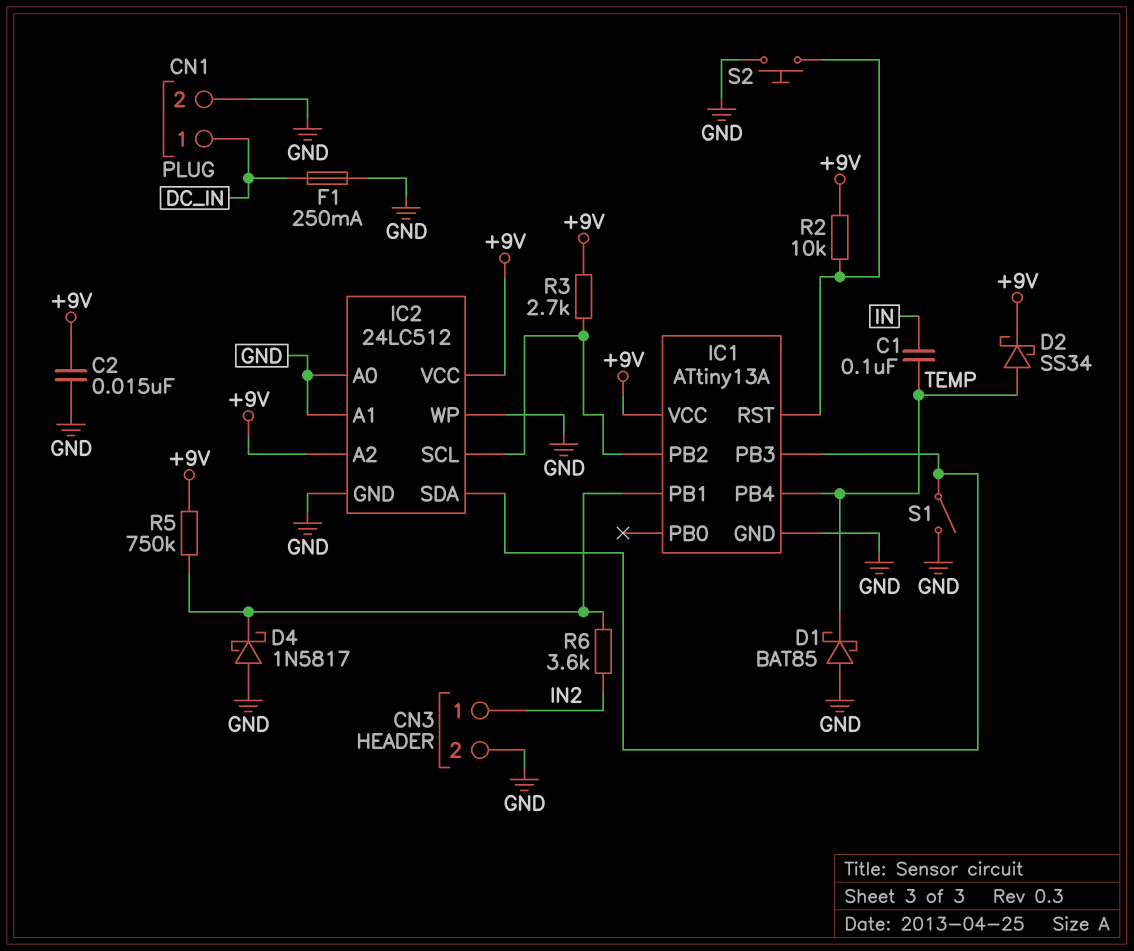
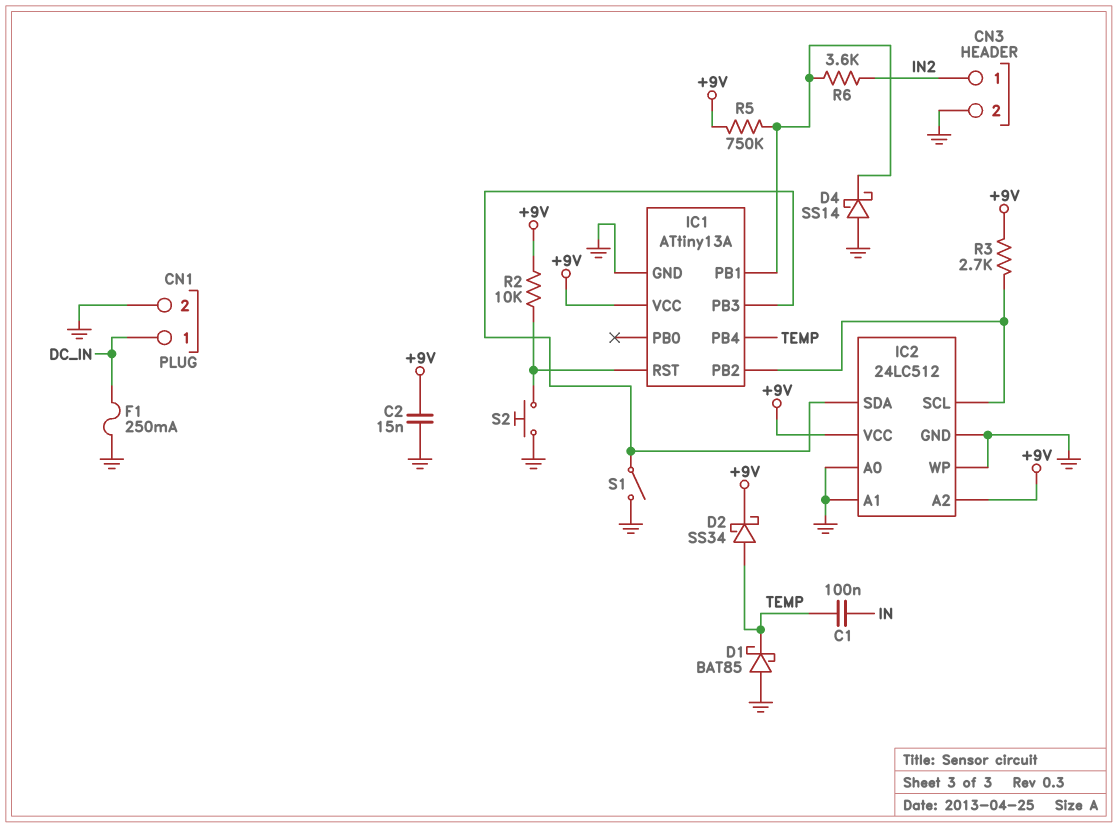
D4: schottky 1N5817 (A GND, K IC1/PB1) -> schottky SS14 (A GND, K IC1/PB1)

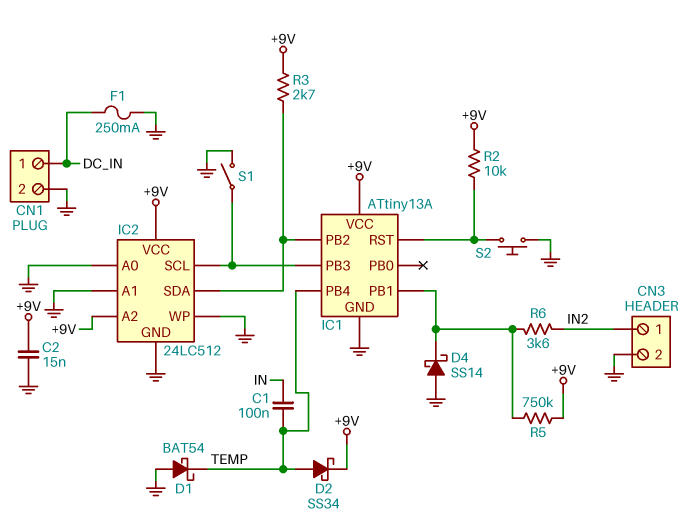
D1: schottky BAT85 (A GND, K TEMP) -> schottky BAT54 (A GND, K TEMP)
IC2 pin SCL: IC1/PB2 -> IC1/PB3
IC2 pin SDA: IC1/PB3 -> IC1/PB2

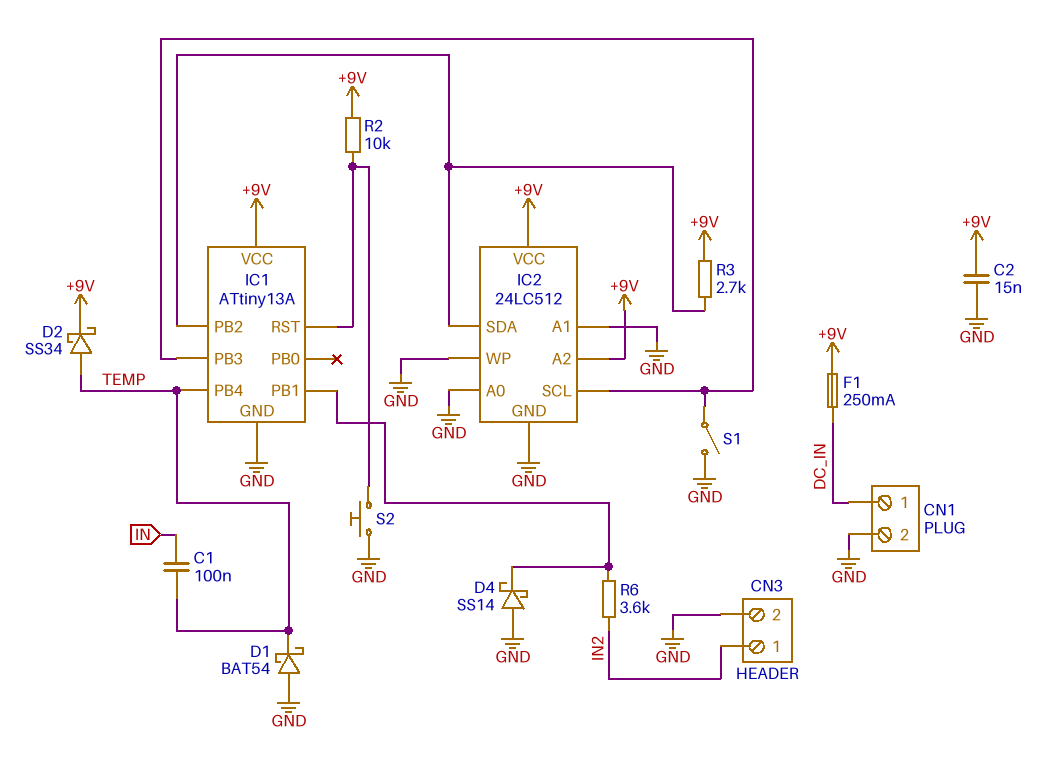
F1: 250mA (DC_IN, GND) -> 250mA (+9V, DC_IN)
R5: 750k (+9V, IC1/PB1) -> none

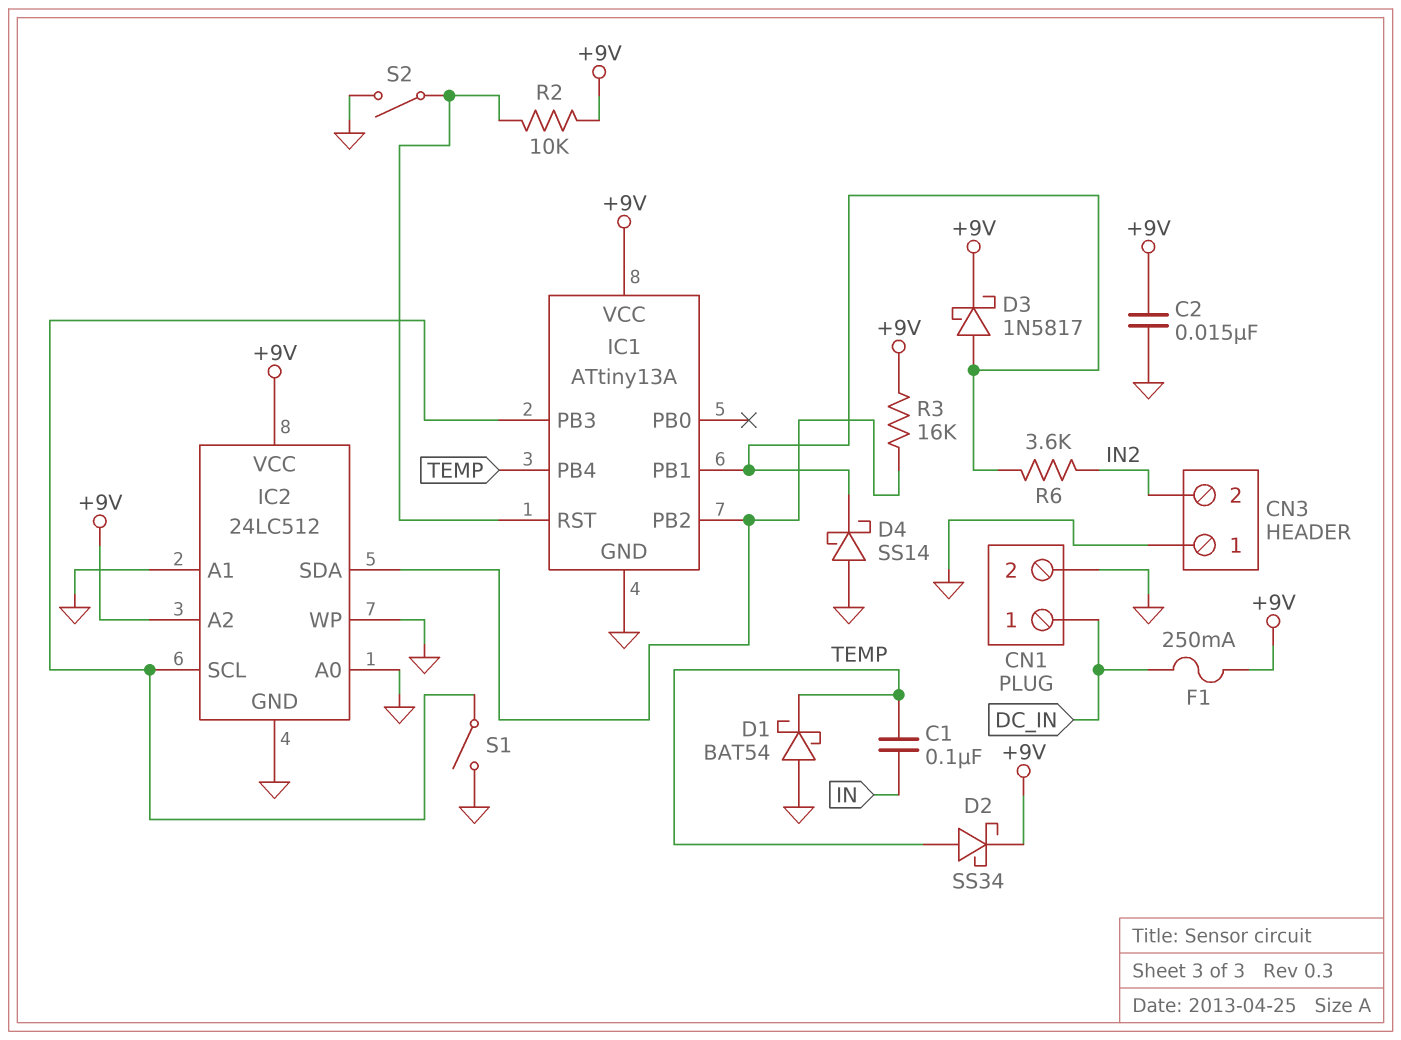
CN3 pin 1: IN2 -> GND
CN3 pin 2: GND -> IN2
D3: none -> schottky 1N5817 (A IC1/PB1, K +9V)
R3: 2.7k (+9V, IC1/PB2) -> 16k (+9V, IC1/PB2)
S2: button (GND, IC1/RST) -> switch (GND, IC1/RST)

